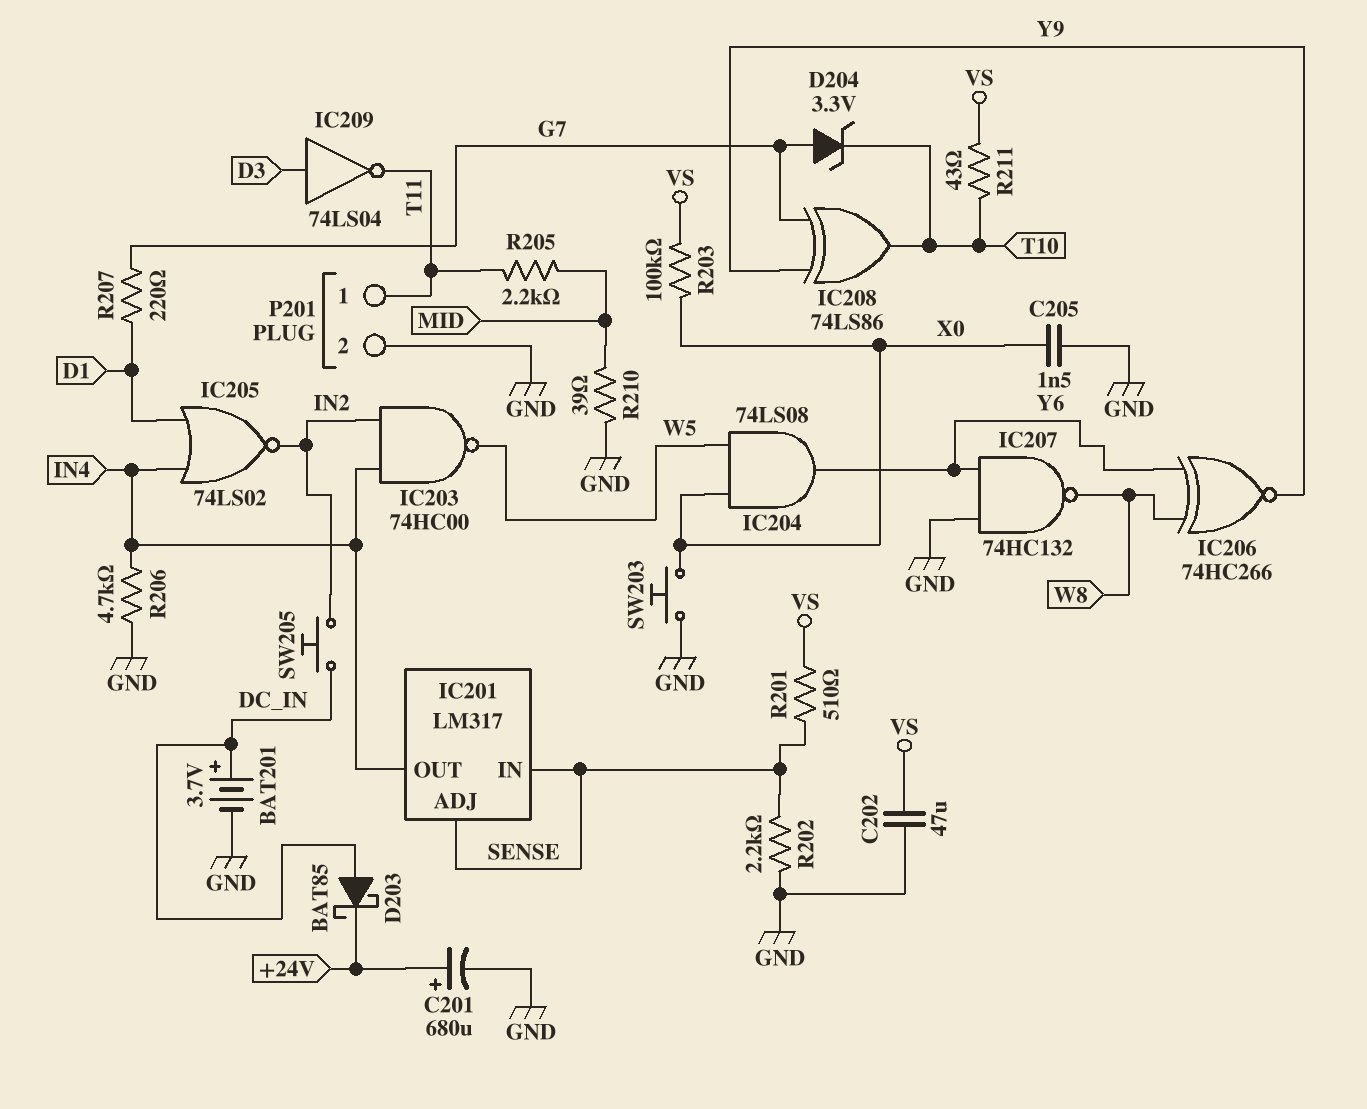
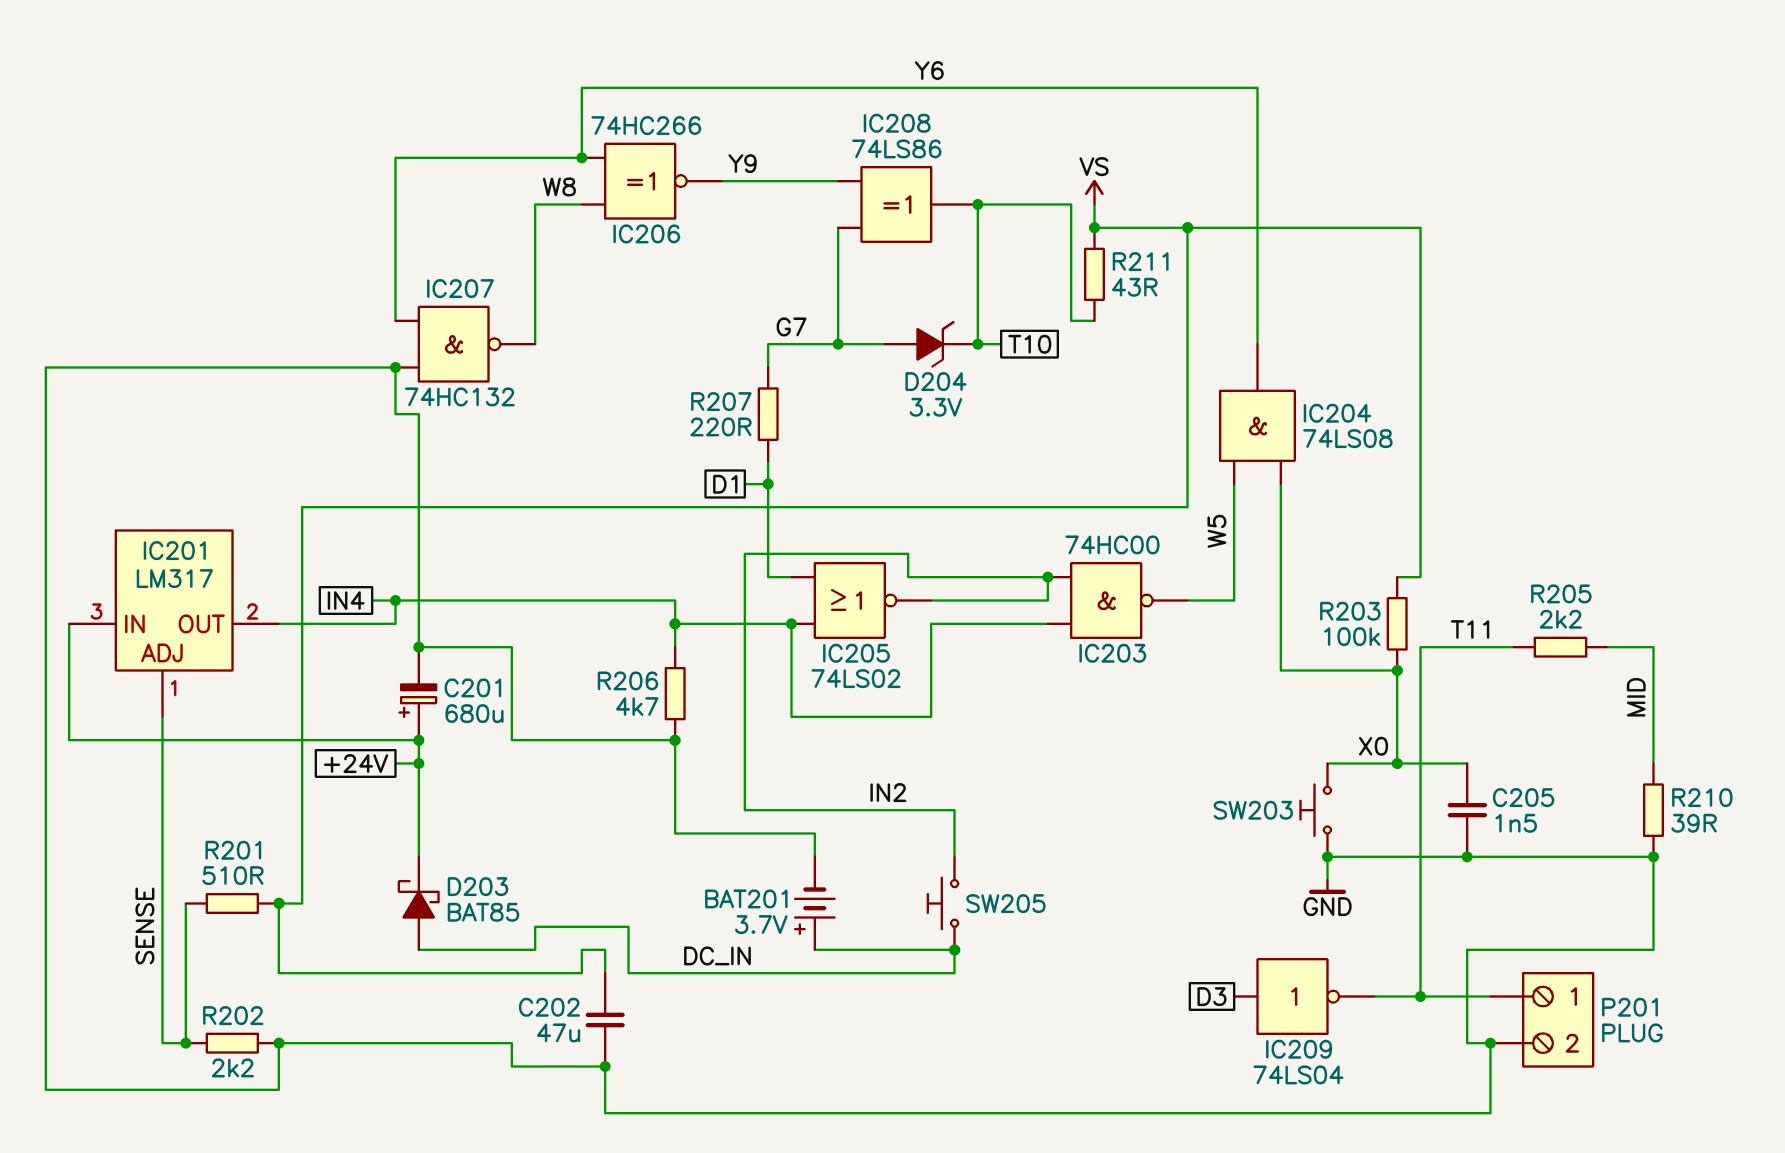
IC201 pin IN: SENSE -> +24V

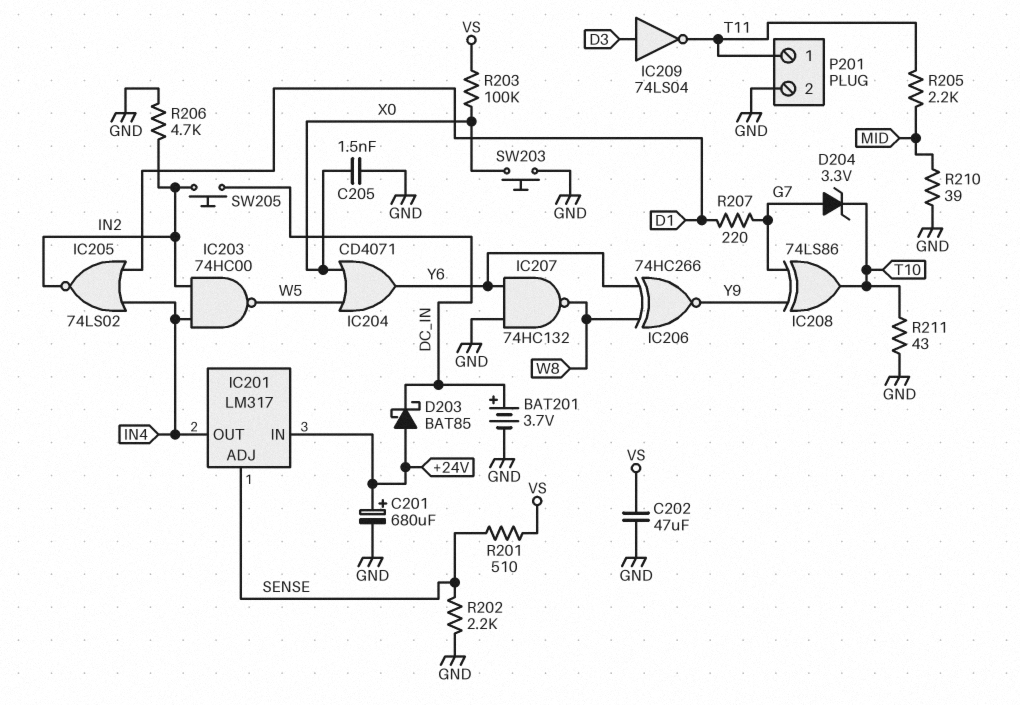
D203: schottky BAT85 (A DC_IN, K +24V) -> schottky BAT85 (A +24V, K DC_IN)
IC204: AND 74LS08 (in W5, in X0, out Y6) -> OR CD4071 (in W5, in X0, out Y6)
R206: 4.7k (GND, IN4) -> 4.7k (GND, IN2)
R211: 43 (T10, VS) -> 43 (GND, T10)

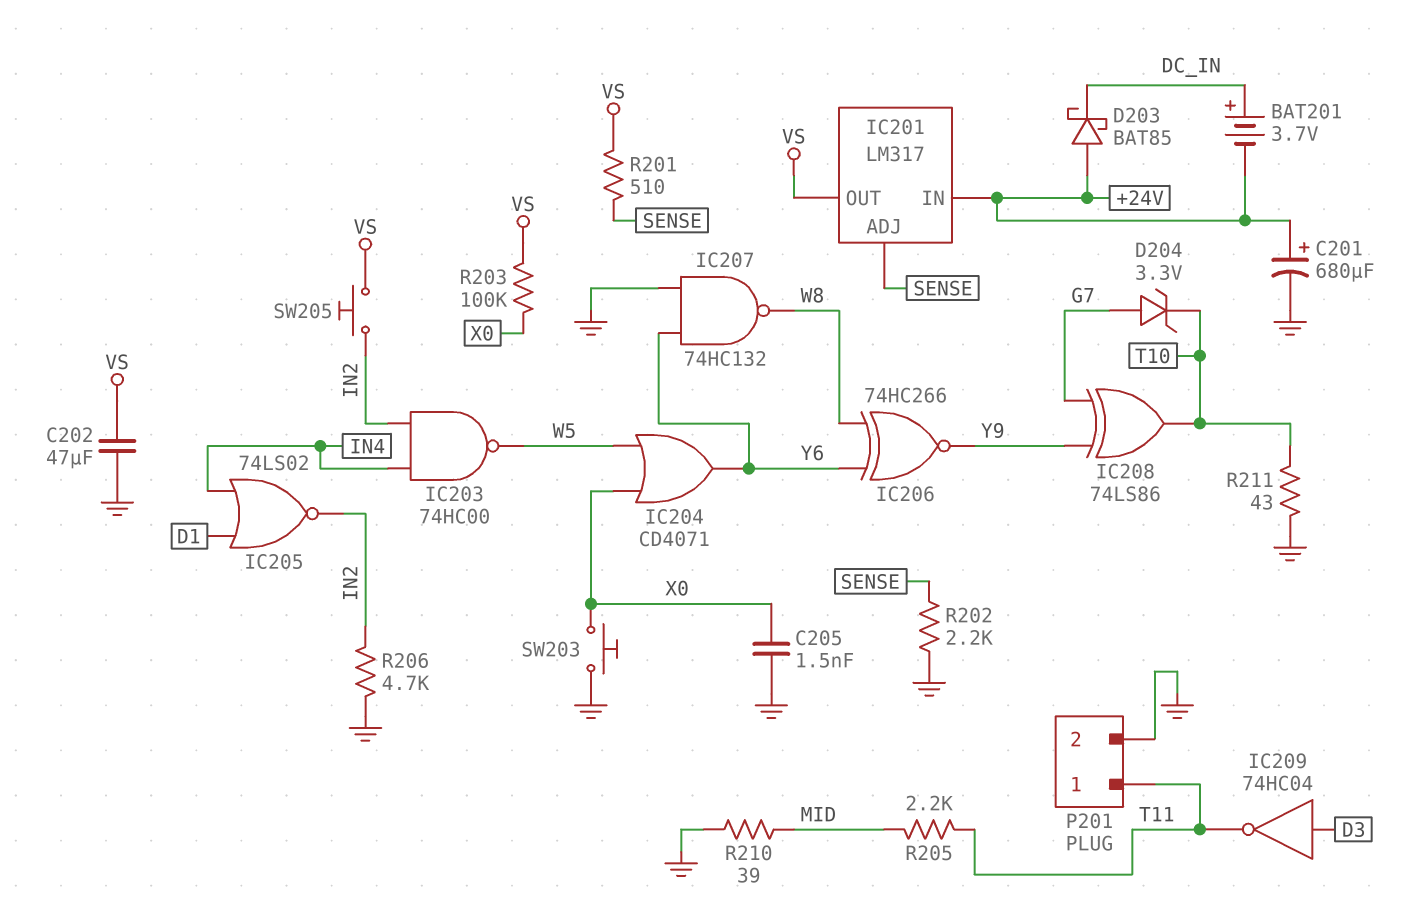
BAT201: 3.7V (plus DC_IN, minus GND) -> 3.7V (plus DC_IN, minus +24V)
IC201 pin OUT: IN4 -> VS
IC209: NOT 74LS04 (in D3, out T11) -> NOT 74HC04 (in D3, out T11)
R207: 220 (D1, G7) -> none
SW205: button (DC_IN, IN2) -> button (IN2, VS)

